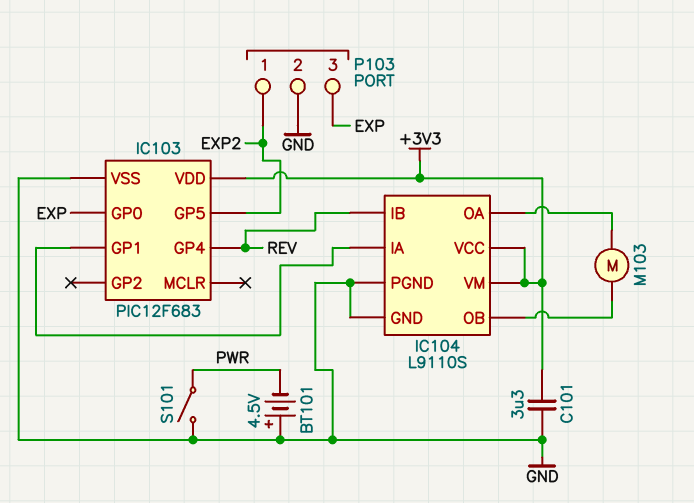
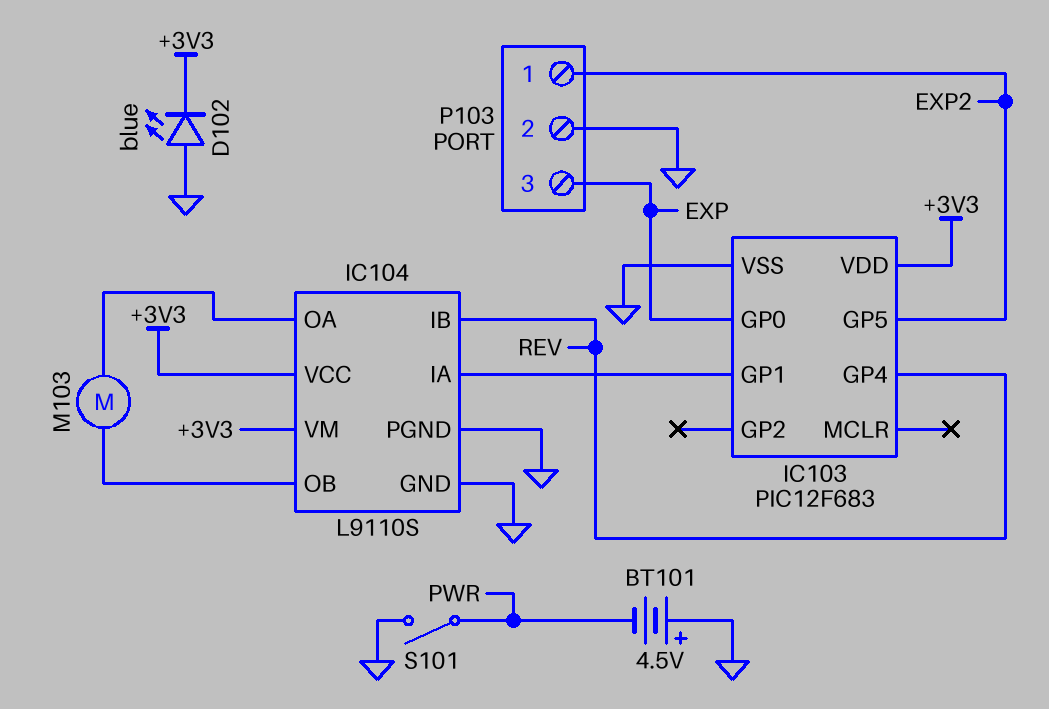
C101: 3.3uF (+3V3, GND) -> none
D102: none -> LED blue (A GND, K +3V3)

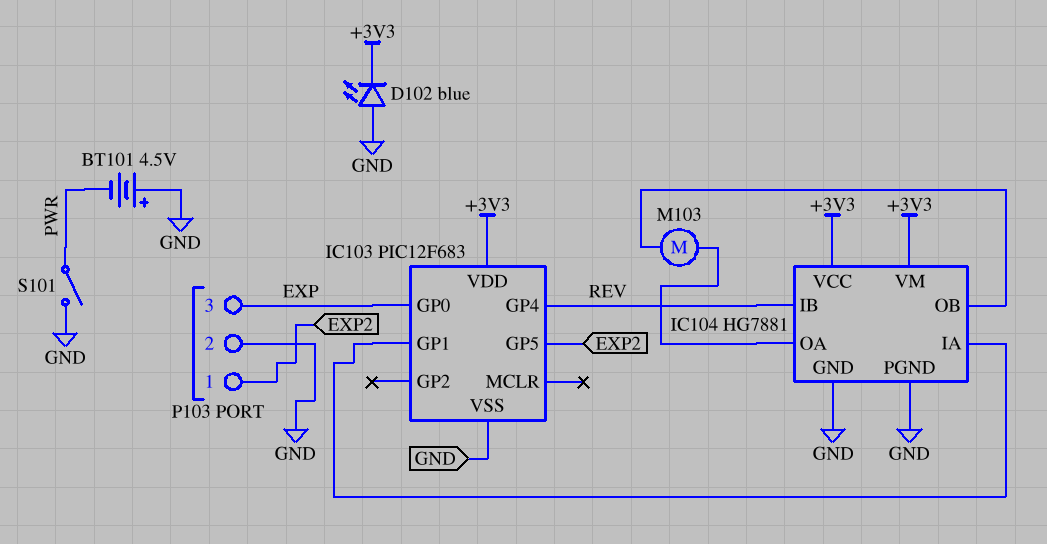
IC104: L9110S -> HG7881

